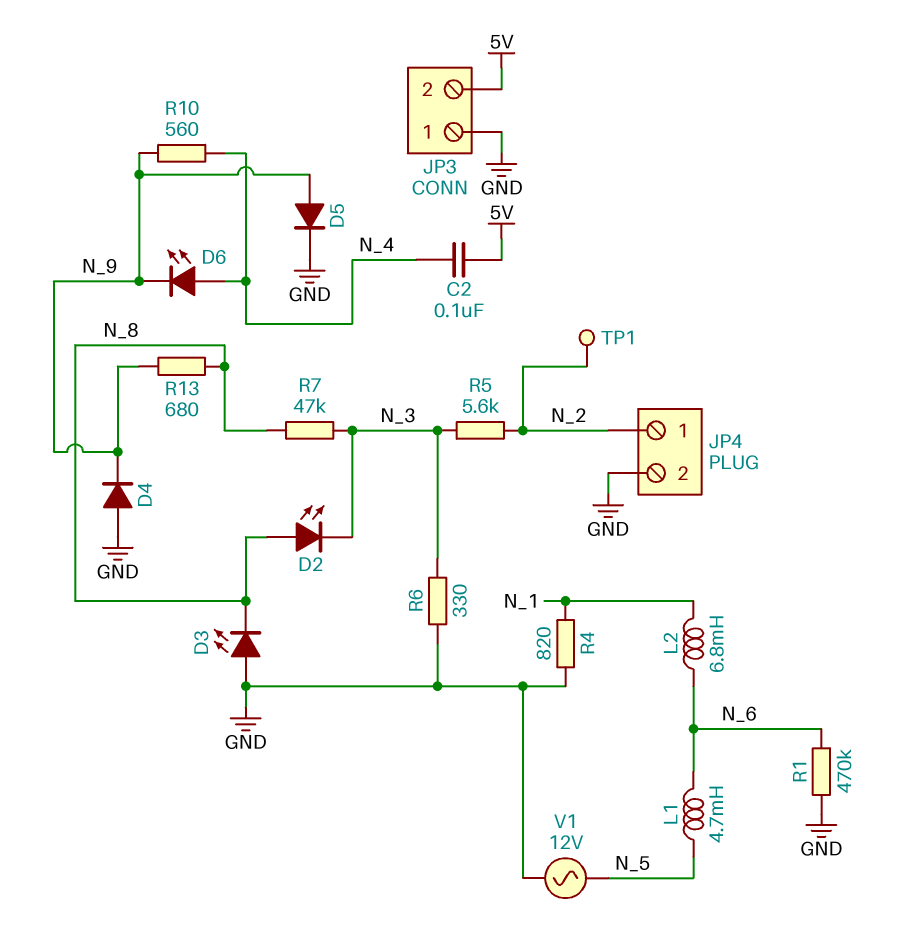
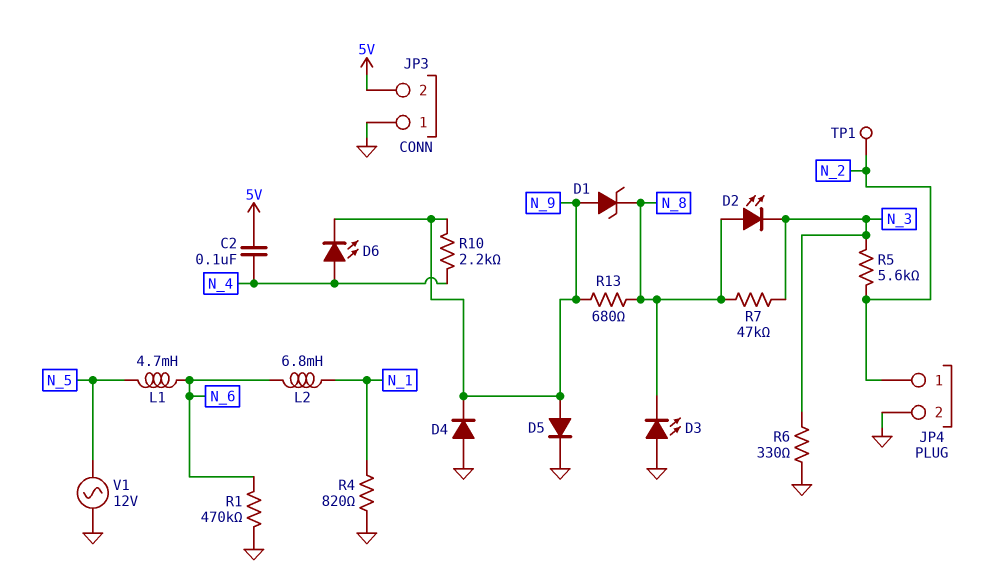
D1: none -> zener (A N_9, K N_8)
R10: 560 (N_4, N_9) -> 2.2k (N_4, N_9)

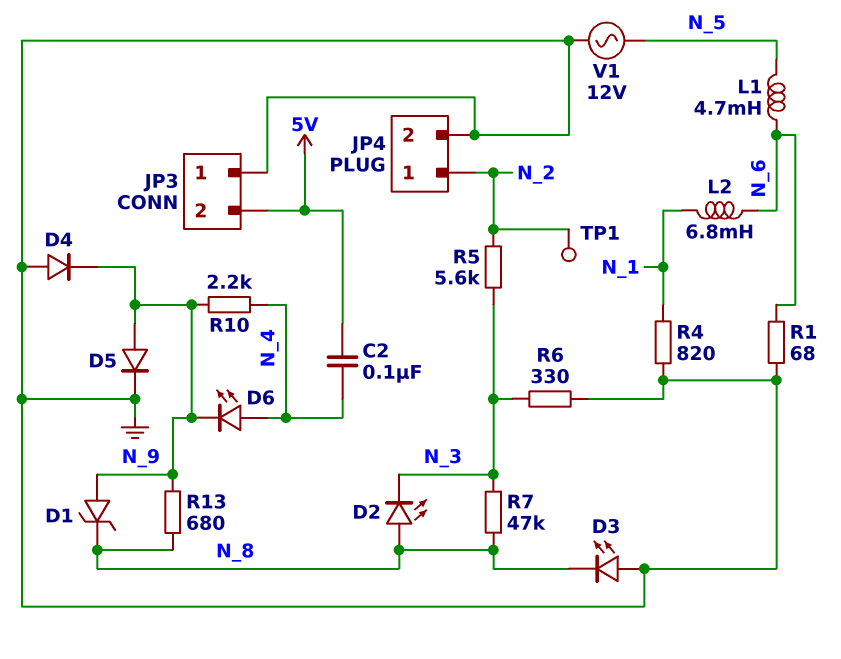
R1: 470k (GND, N_6) -> 68 (GND, N_6)

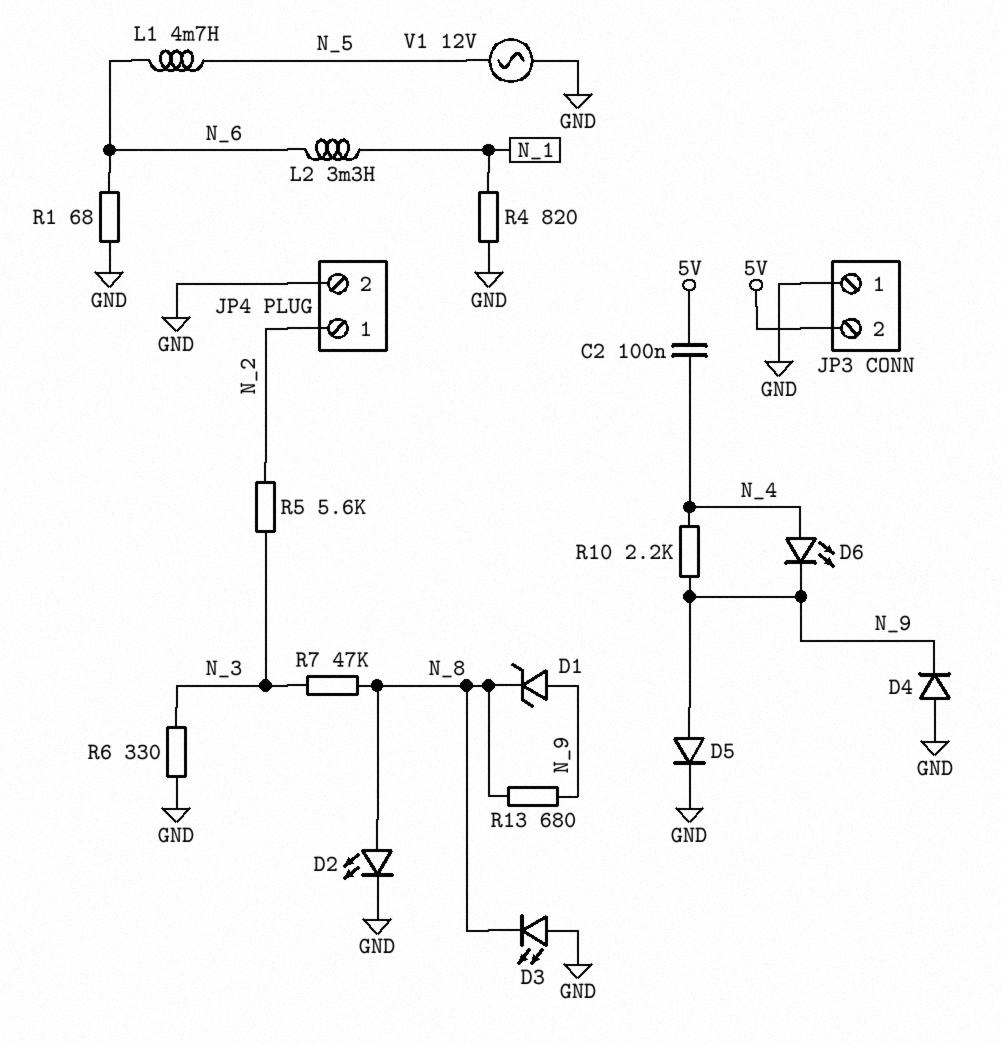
D2: LED (A N_8, K N_3) -> LED (A N_8, K GND)
L2: 6.8mH (N_1, N_6) -> 3.3mH (N_1, N_6)
TP1: test point (N_2) -> none

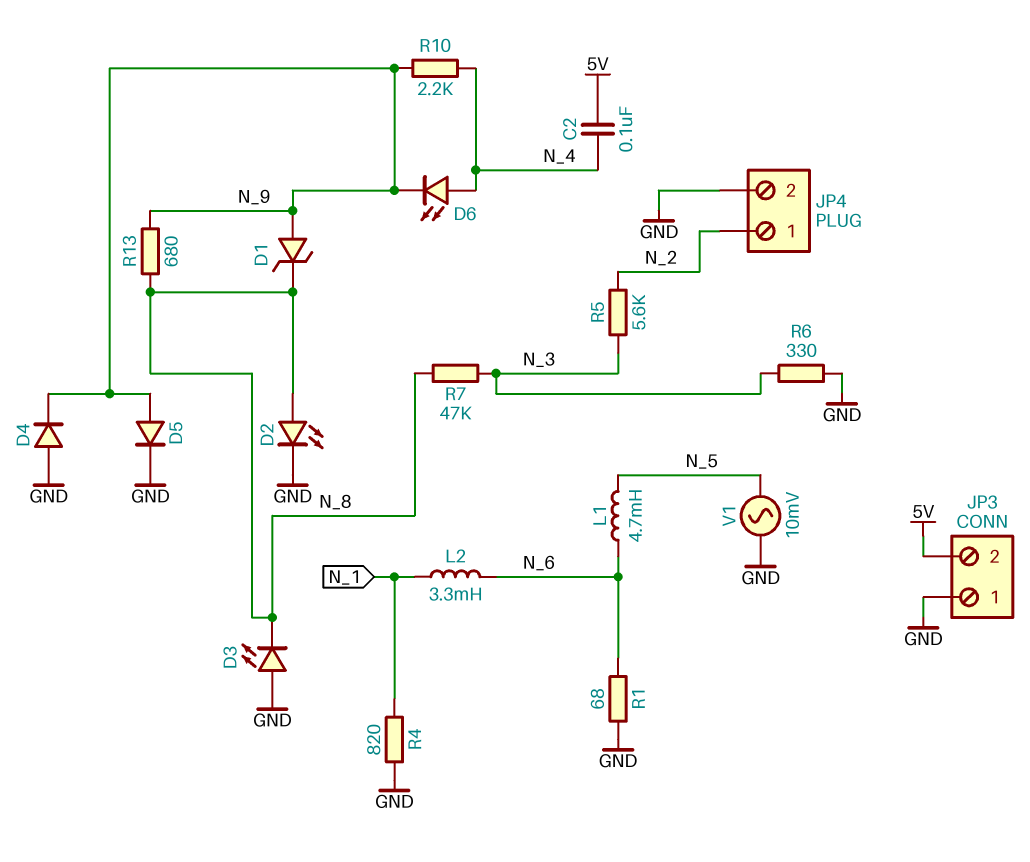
V1: AC 12V (GND, N_5) -> AC 10mV (GND, N_5)

